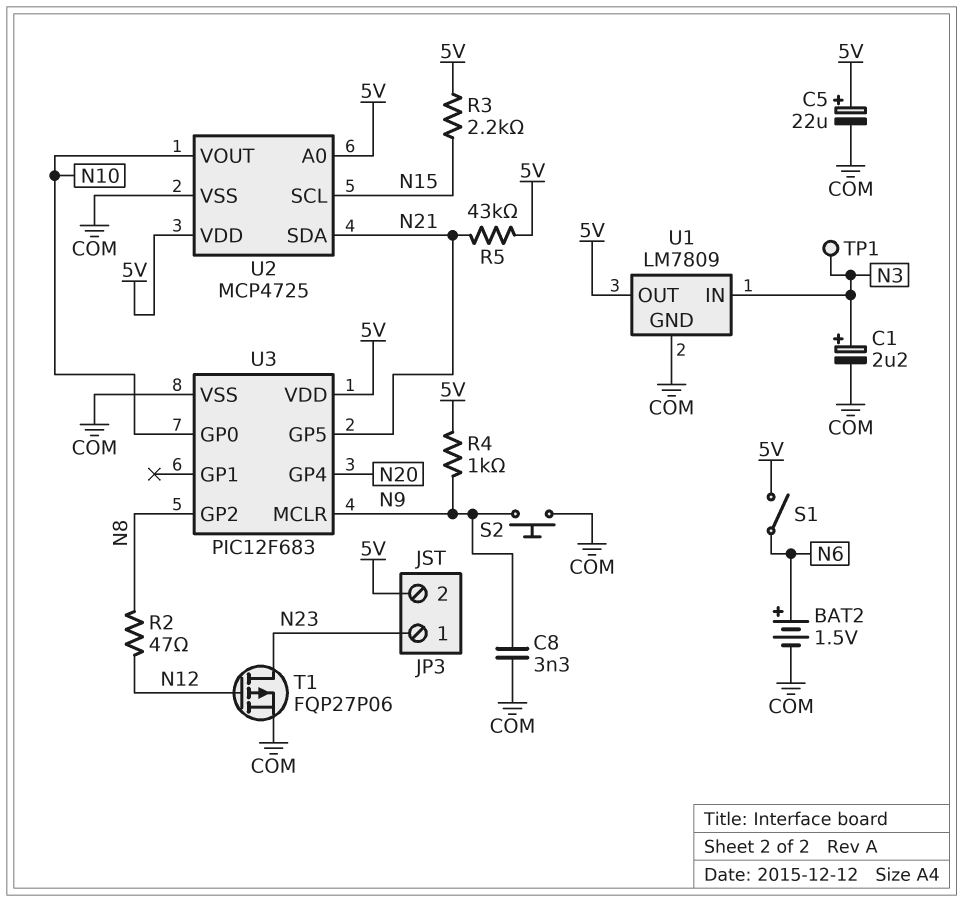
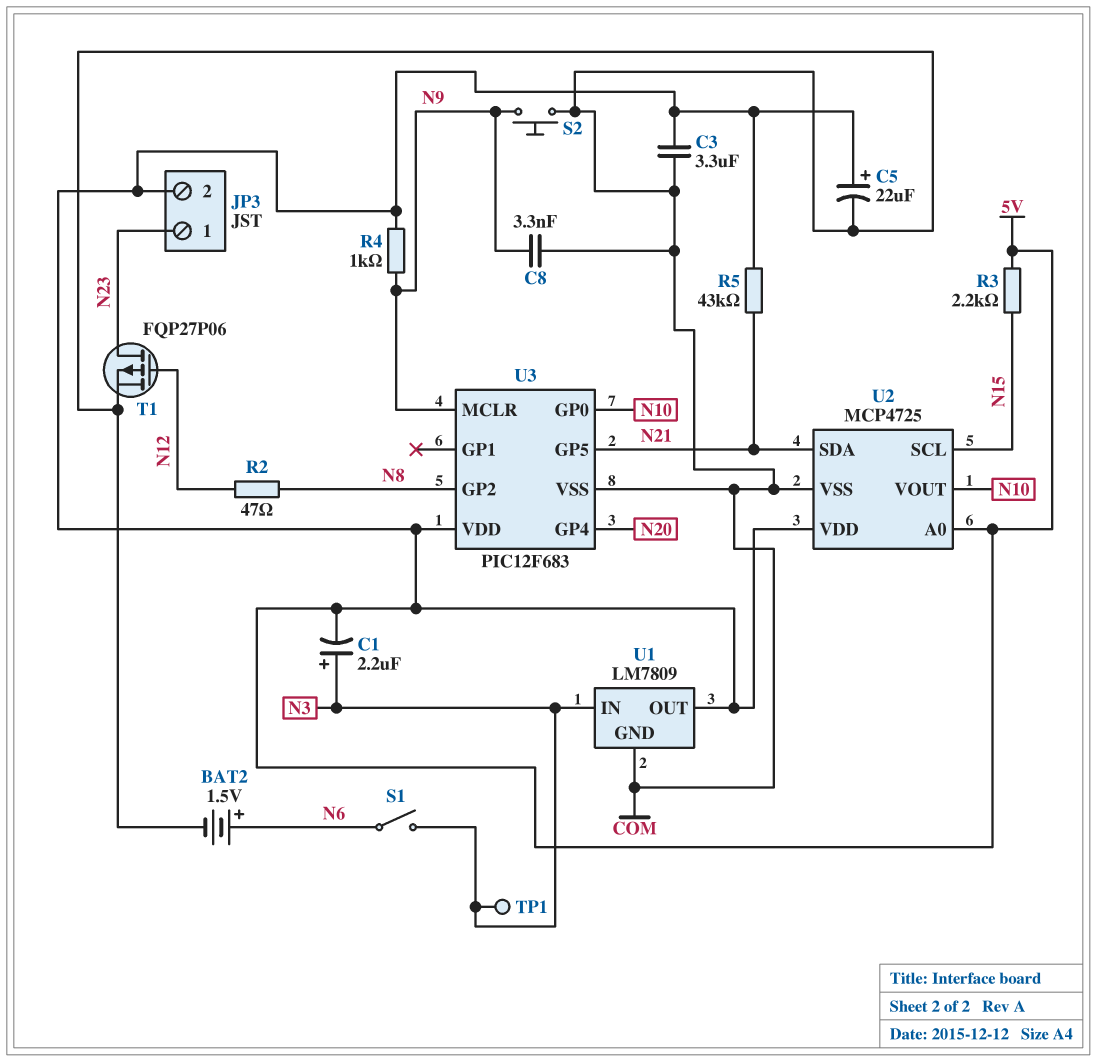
C1: 2.2uF (plus N3, minus COM) -> 2.2uF (plus N3, minus 5V)
C3: none -> 3.3uF (5V, COM)
S1: switch (5V, N6) -> switch (N3, N6)

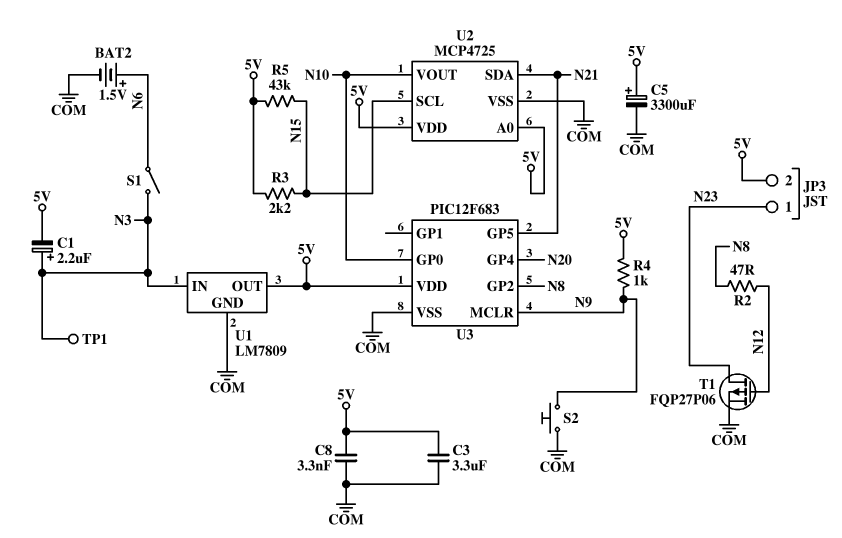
C5: 22uF (plus 5V, minus COM) -> 3300uF (plus 5V, minus COM)
C8: 3.3nF (COM, N9) -> 3.3nF (5V, COM)
R5: 43k (5V, N21) -> 43k (5V, N15)

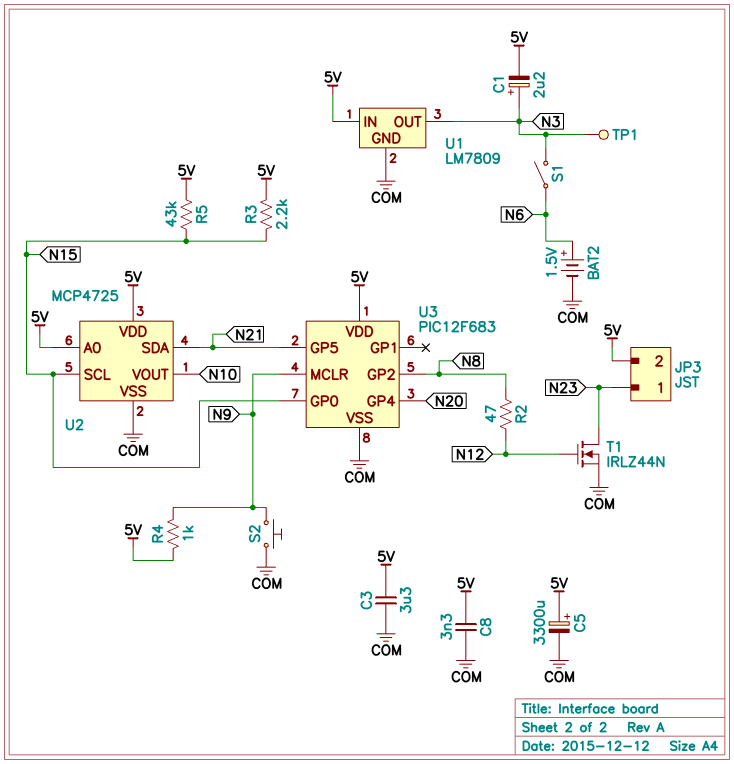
T1: PMOS FQP27P06 (G N12, D N23, S COM) -> NMOS IRLZ44N (G N12, D N23, S COM)
U1 pin IN: N3 -> 5V
U1 pin OUT: 5V -> N3
U3 pin GP0: N10 -> N15

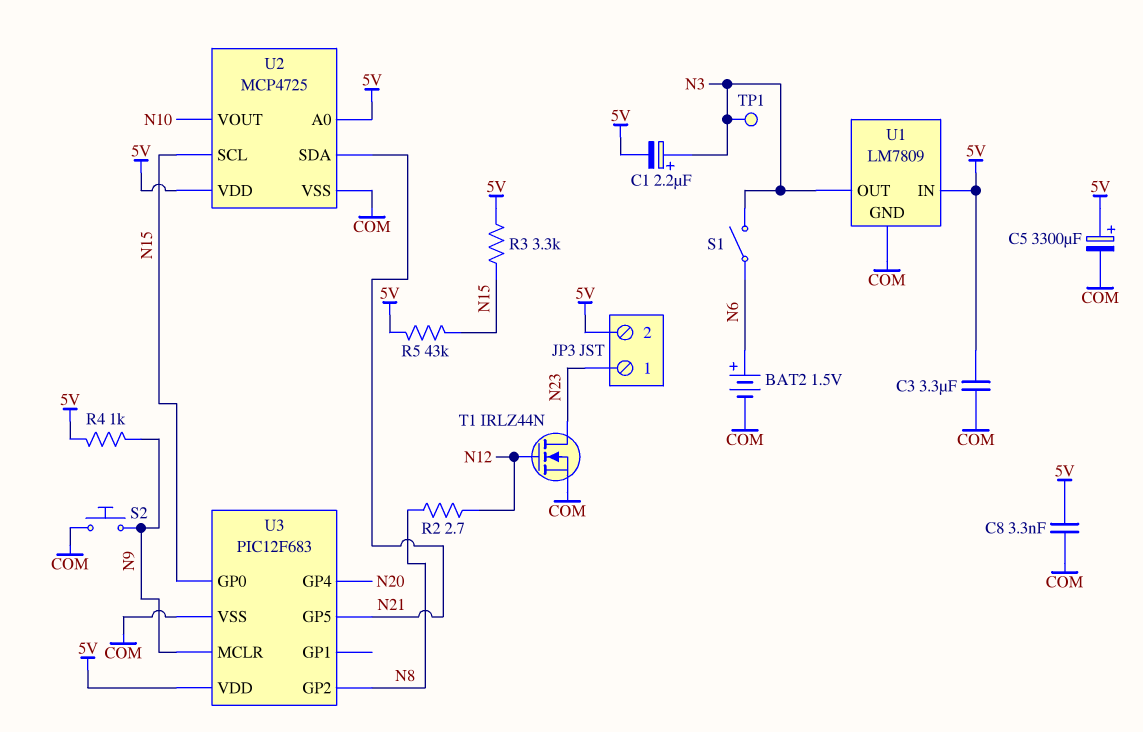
R2: 47 (N8, N12) -> 2.7 (N8, N12)
R3: 2.2k (5V, N15) -> 3.3k (5V, N15)

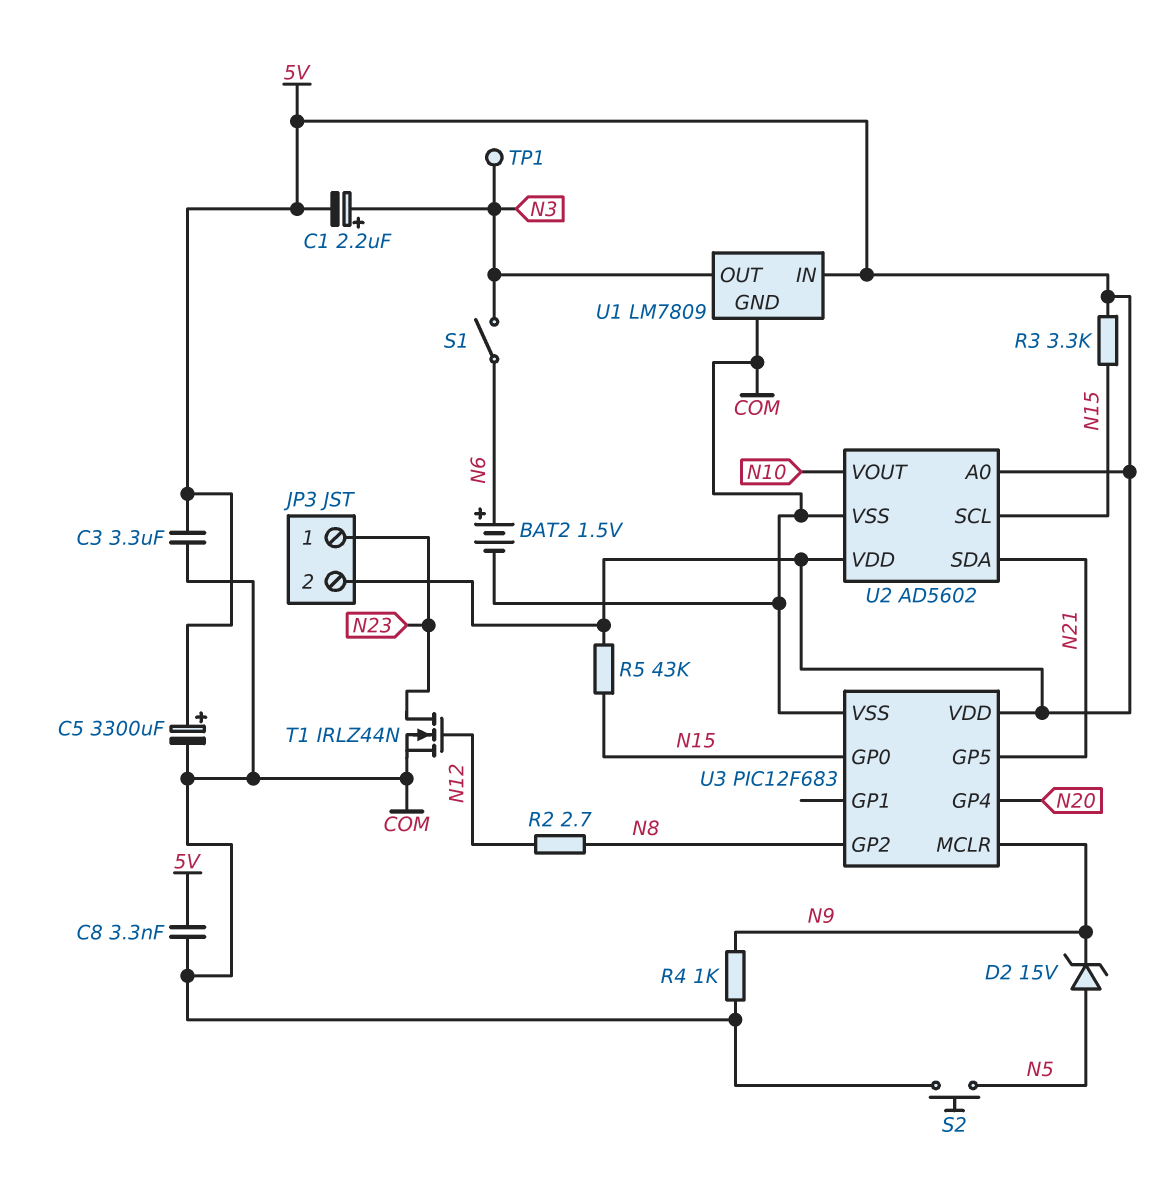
D2: none -> zener 15V (A N5, K N9)
R4: 1k (5V, N9) -> 1k (COM, N9)
S2: button (COM, N9) -> button (COM, N5)
U2: MCP4725 -> AD5602

